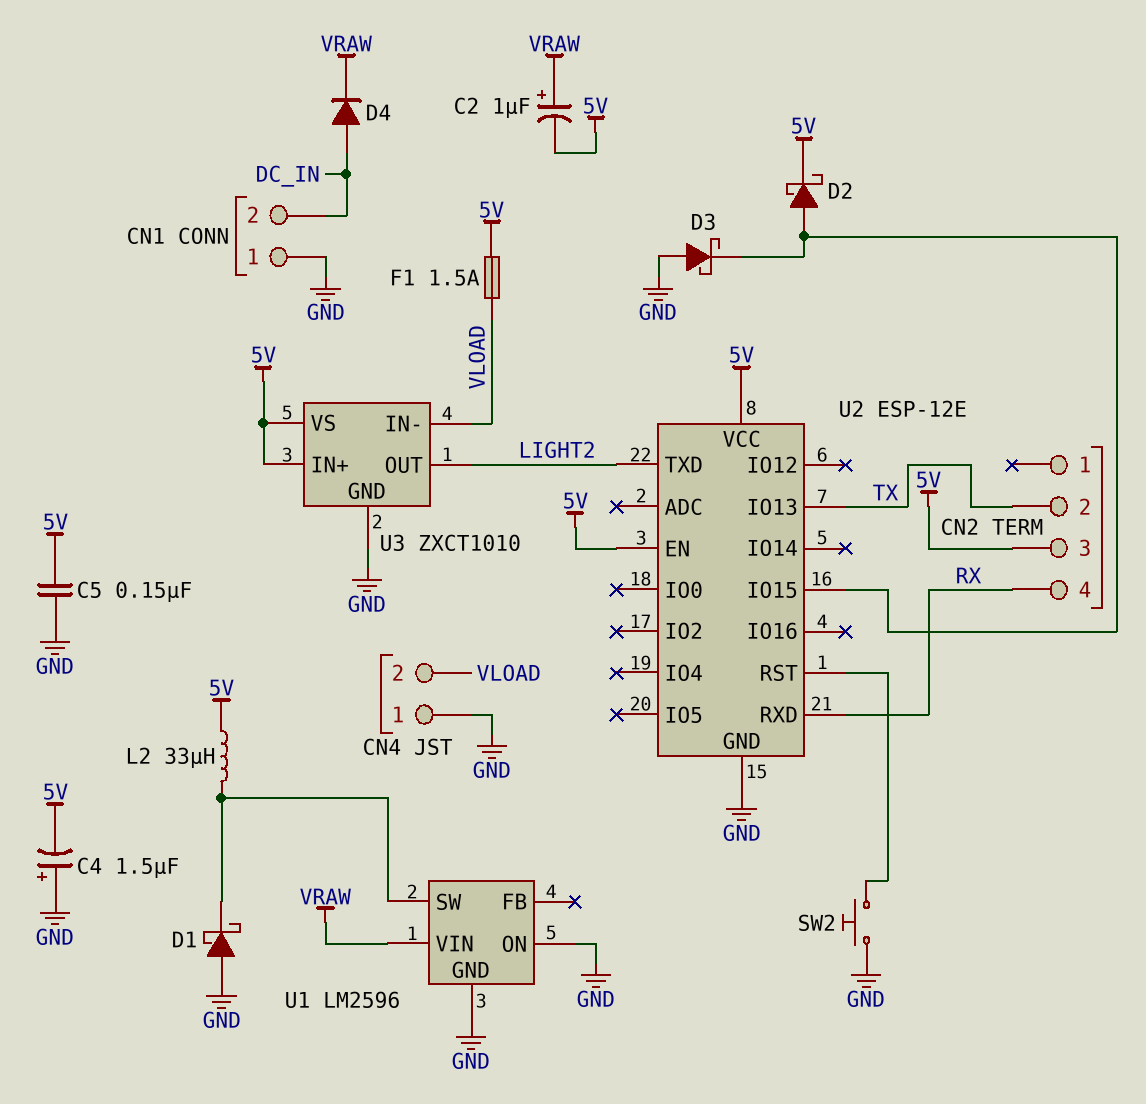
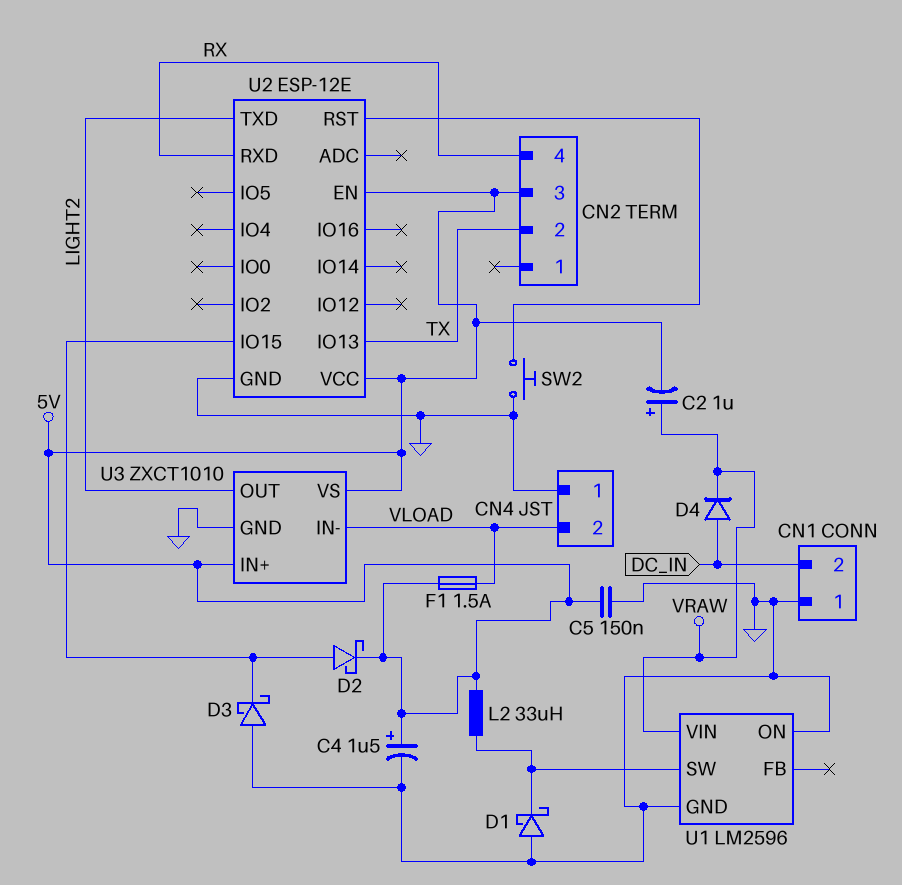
C4: 1.5uF (plus GND, minus 5V) -> 1.5uF (plus 5V, minus GND)

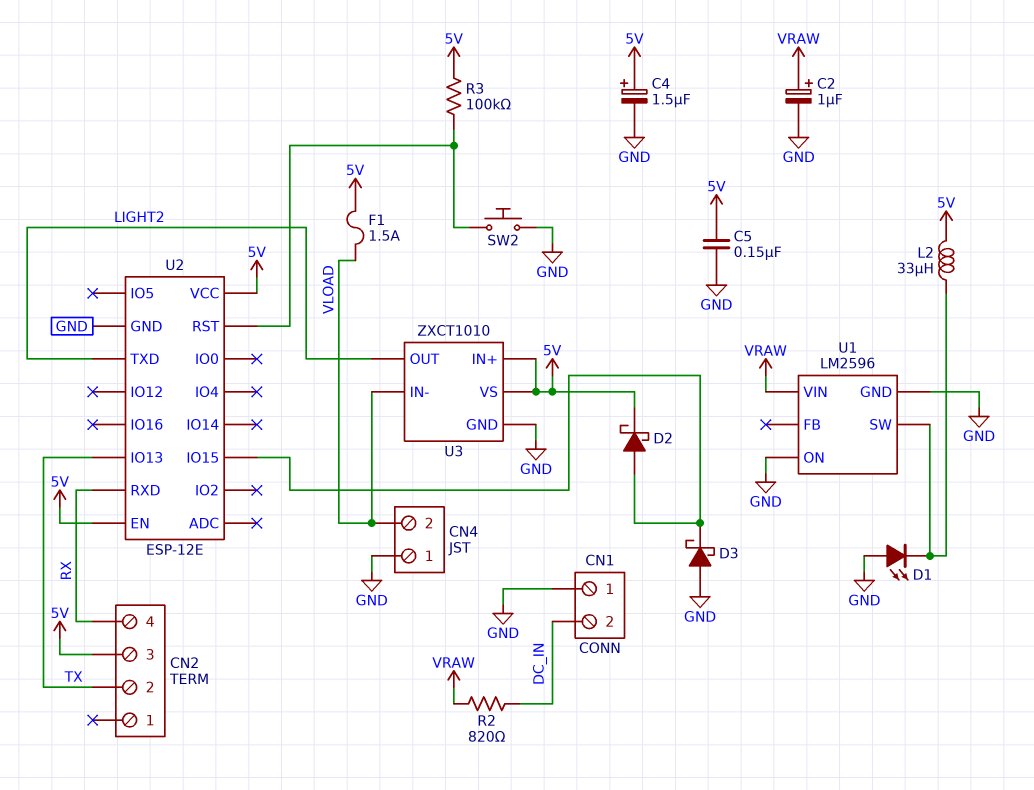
C2: 1uF (plus VRAW, minus 5V) -> 1uF (plus VRAW, minus GND)
D1: schottky (A GND, K U1/SW) -> LED (A GND, K U1/SW)
D4: diode (A DC_IN, K VRAW) -> none
R2: none -> 820 (DC_IN, VRAW)
R3: none -> 100k (5V, U2/RST)

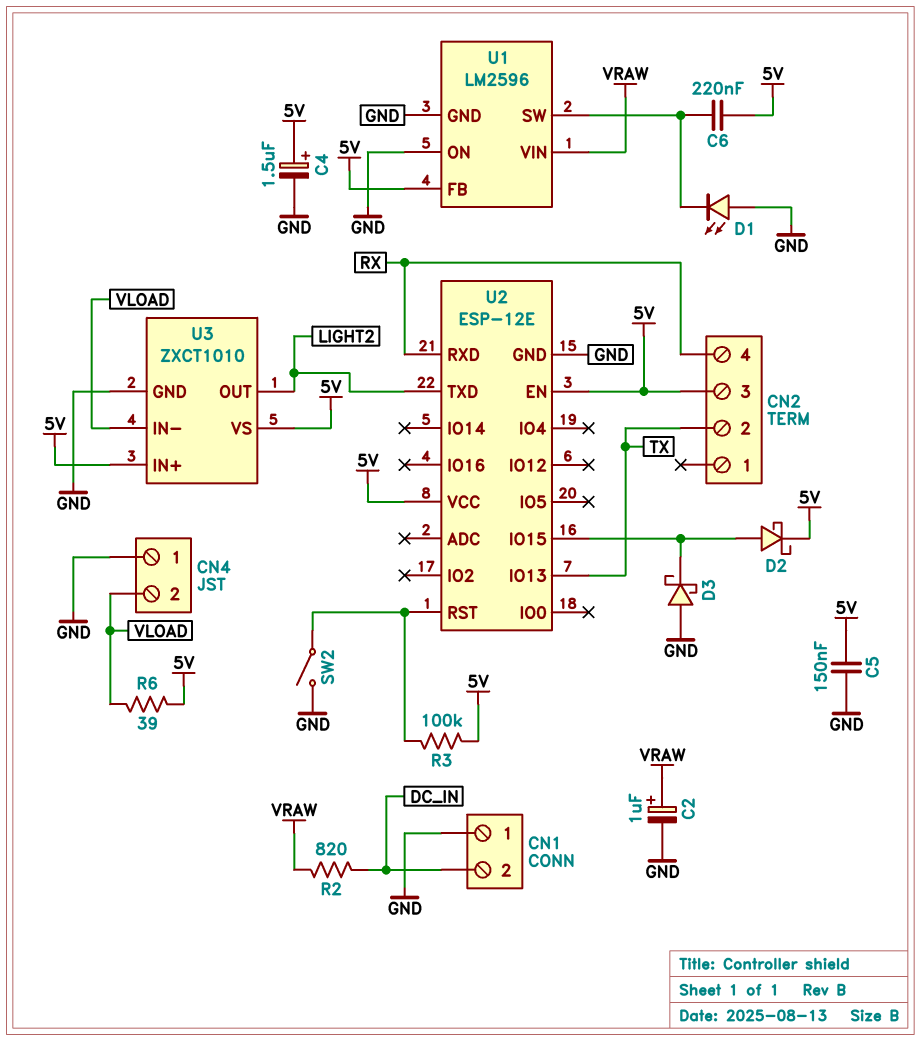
C6: none -> 220nF (5V, U1/SW)
F1: 1.5A (5V, VLOAD) -> none
L2: 33uH (5V, U1/SW) -> none
R6: none -> 39 (5V, VLOAD)
SW2: button (GND, U2/RST) -> switch (GND, U2/RST)
U1 pin FB: none -> 5V

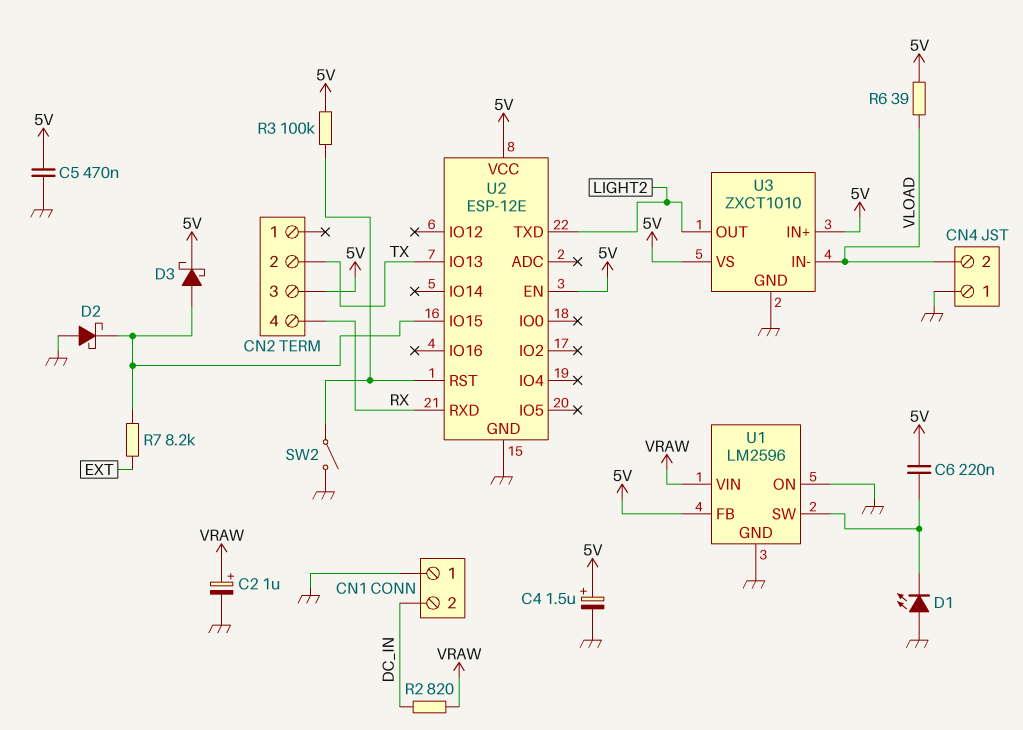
C5: 150nF (5V, GND) -> 470nF (5V, GND)
D2: schottky (A U2/IO15, K 5V) -> schottky (A GND, K U2/IO15)
D3: schottky (A GND, K U2/IO15) -> schottky (A U2/IO15, K 5V)
R7: none -> 8.2k (EXT, U2/IO15)

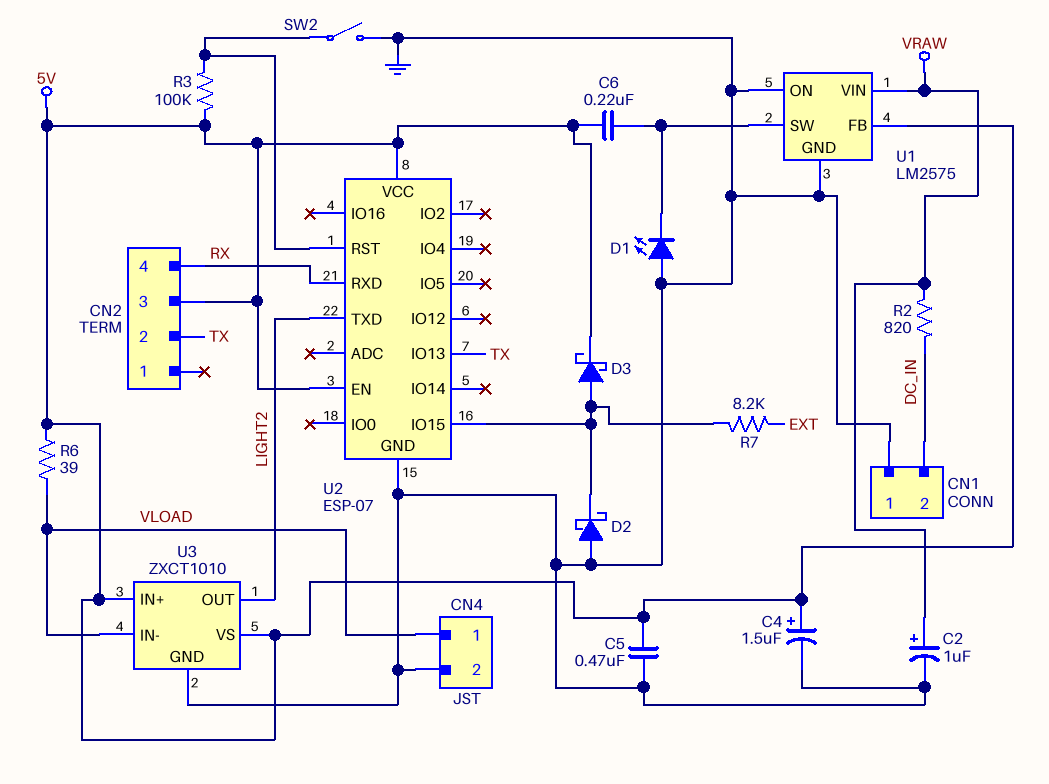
CN4 pin 1: GND -> VLOAD
CN4 pin 2: VLOAD -> GND
U1: LM2596 -> LM2575
U2: ESP-12E -> ESP-07

